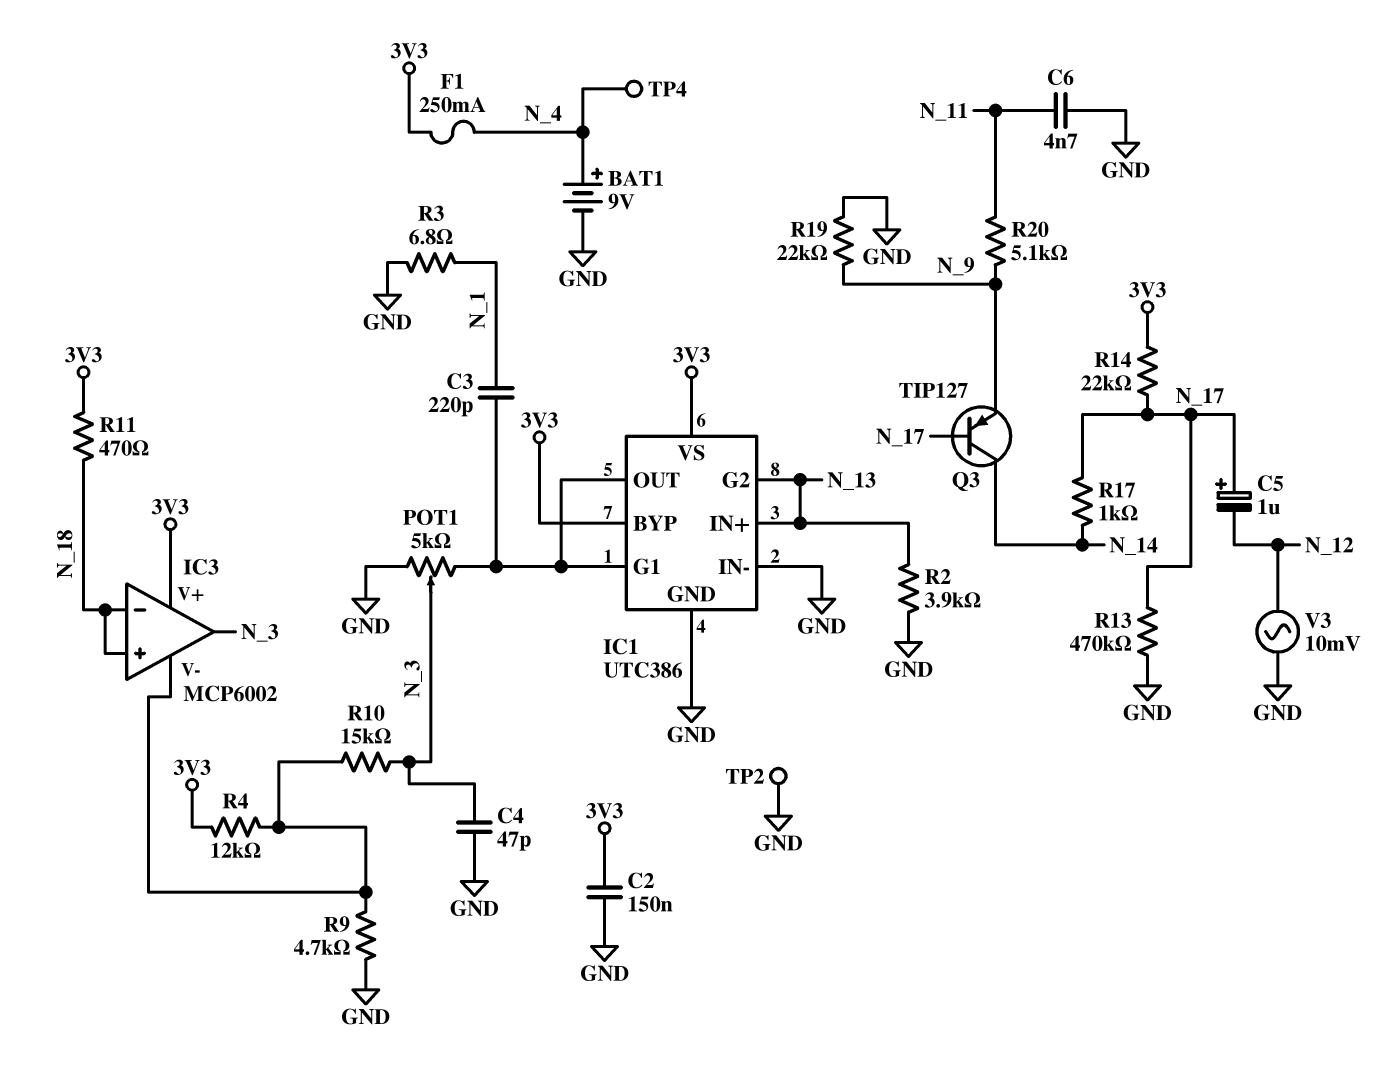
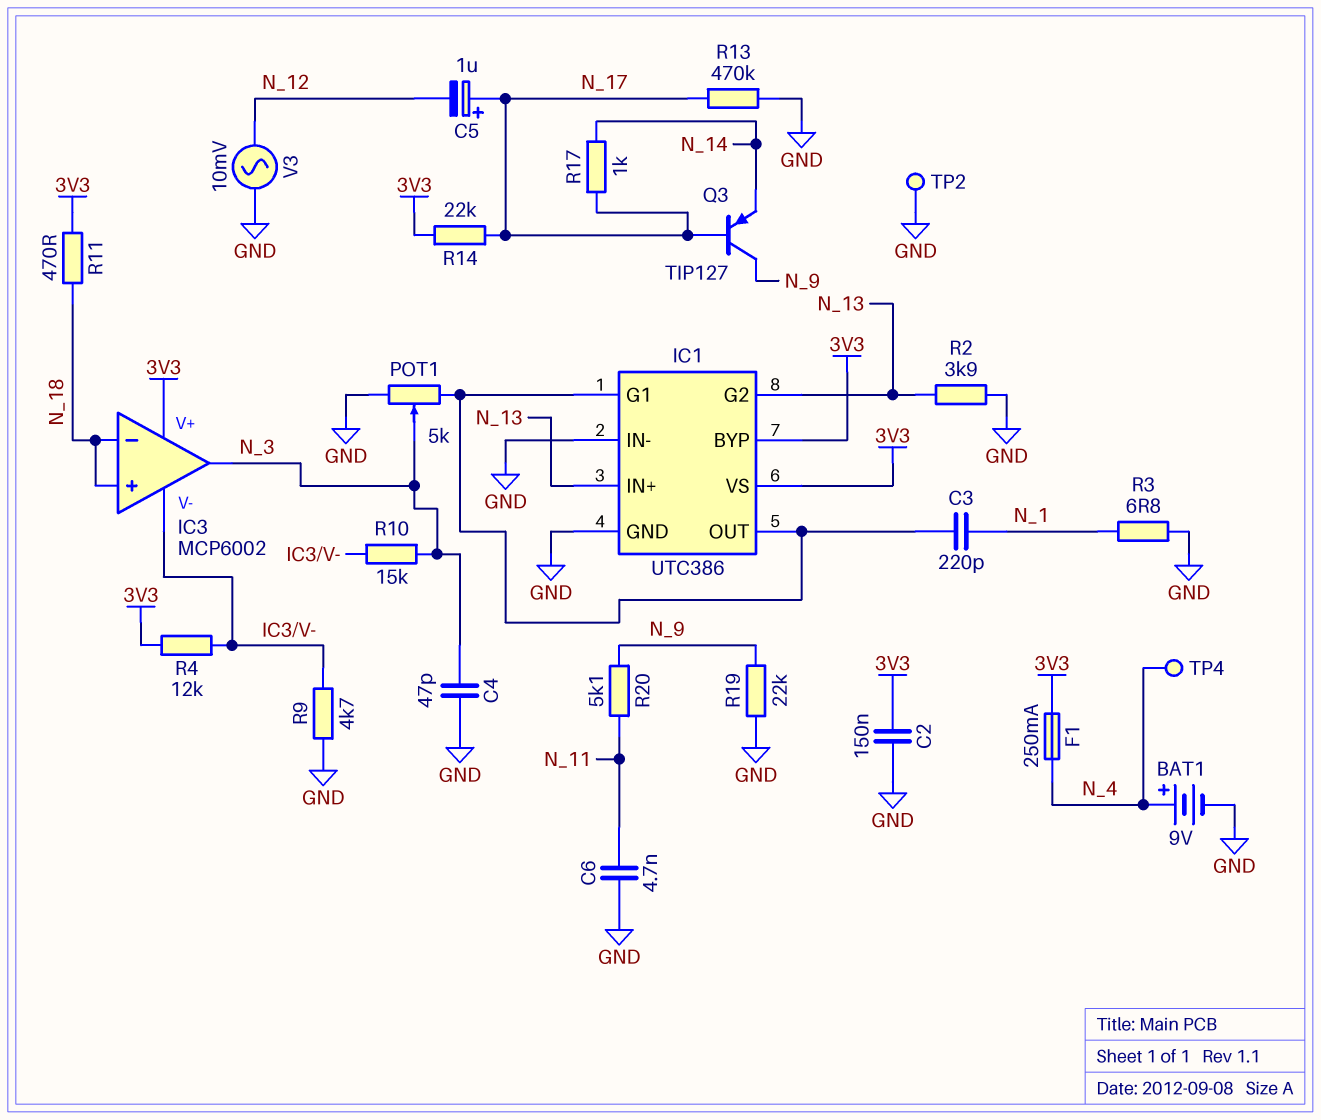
Q3: PNP TIP127 (B N_17, C N_14, E N_9) -> PNP TIP127 (B N_17, C N_9, E N_14)

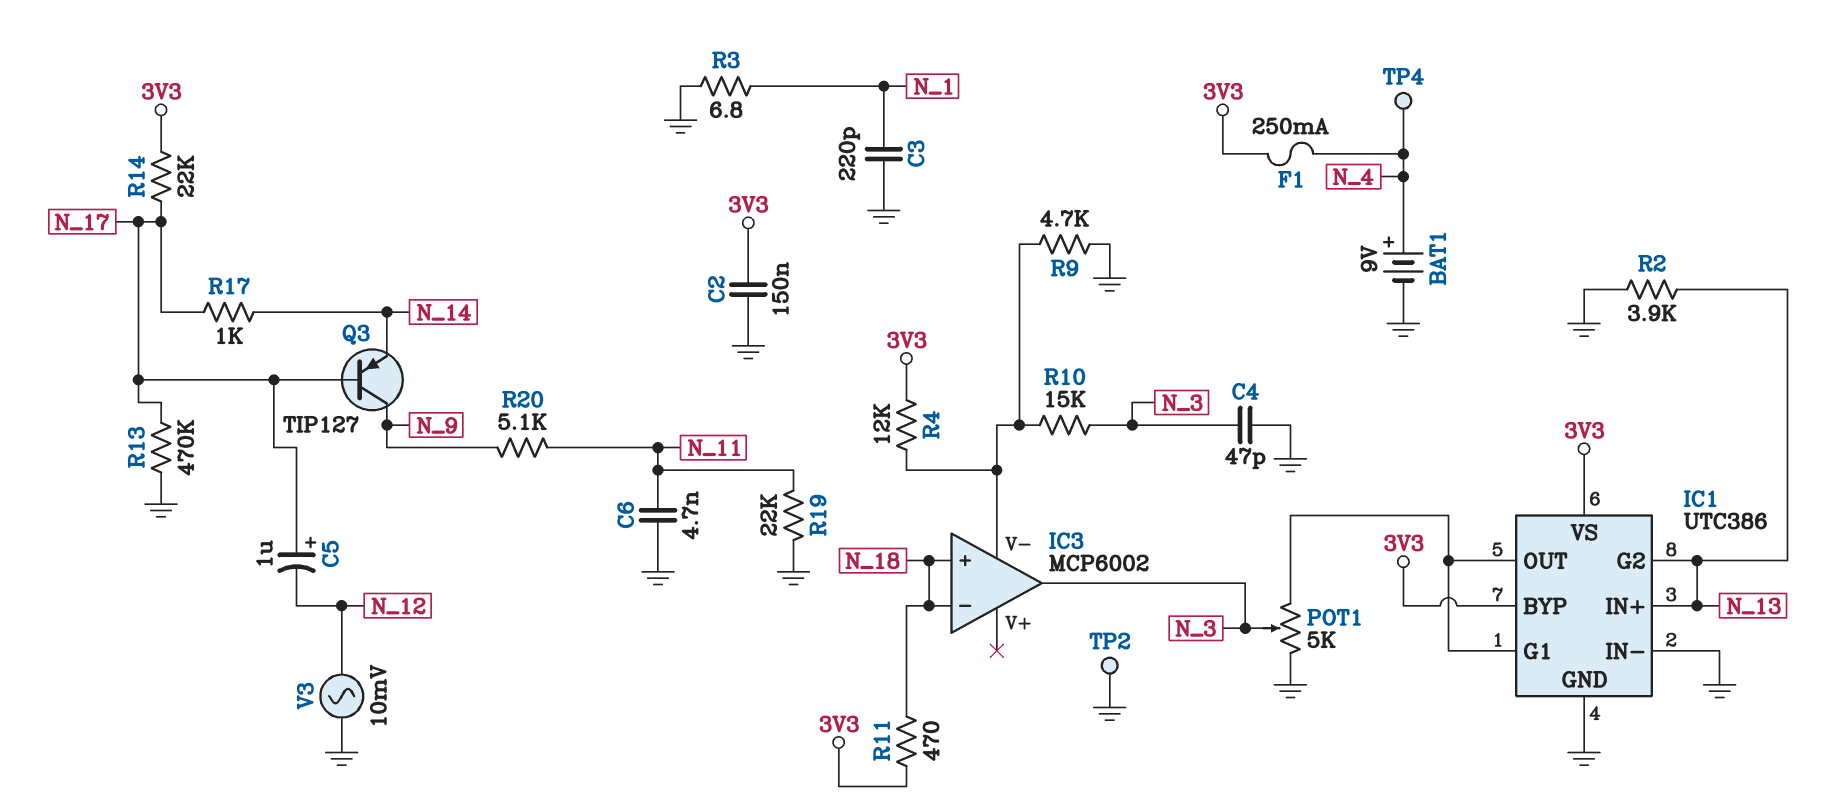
C3: 220pF (IC1/G1, N_1) -> 220pF (GND, N_1)
IC3 pin V+: 3V3 -> none
R19: 22k (GND, N_9) -> 22k (GND, N_11)

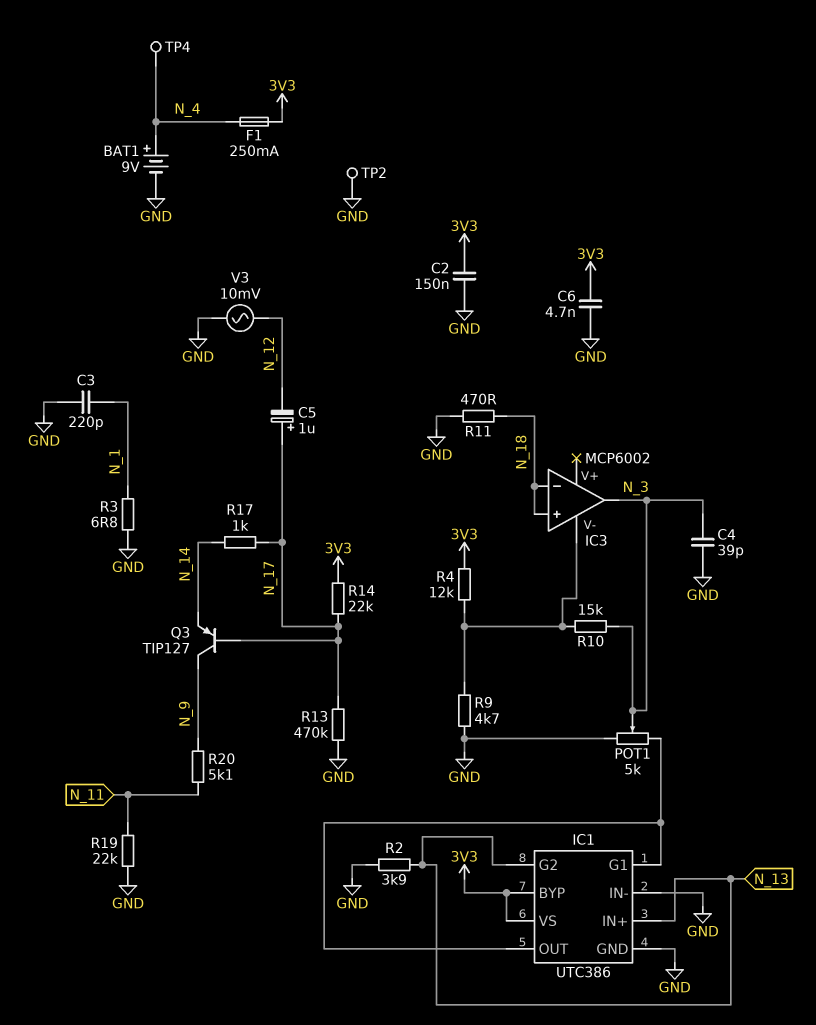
C4: 47pF (GND, N_3) -> 39pF (GND, N_3)
C6: 4.7nF (GND, N_11) -> 4.7nF (3V3, GND)
R11: 470 (3V3, N_18) -> 470 (GND, N_18)

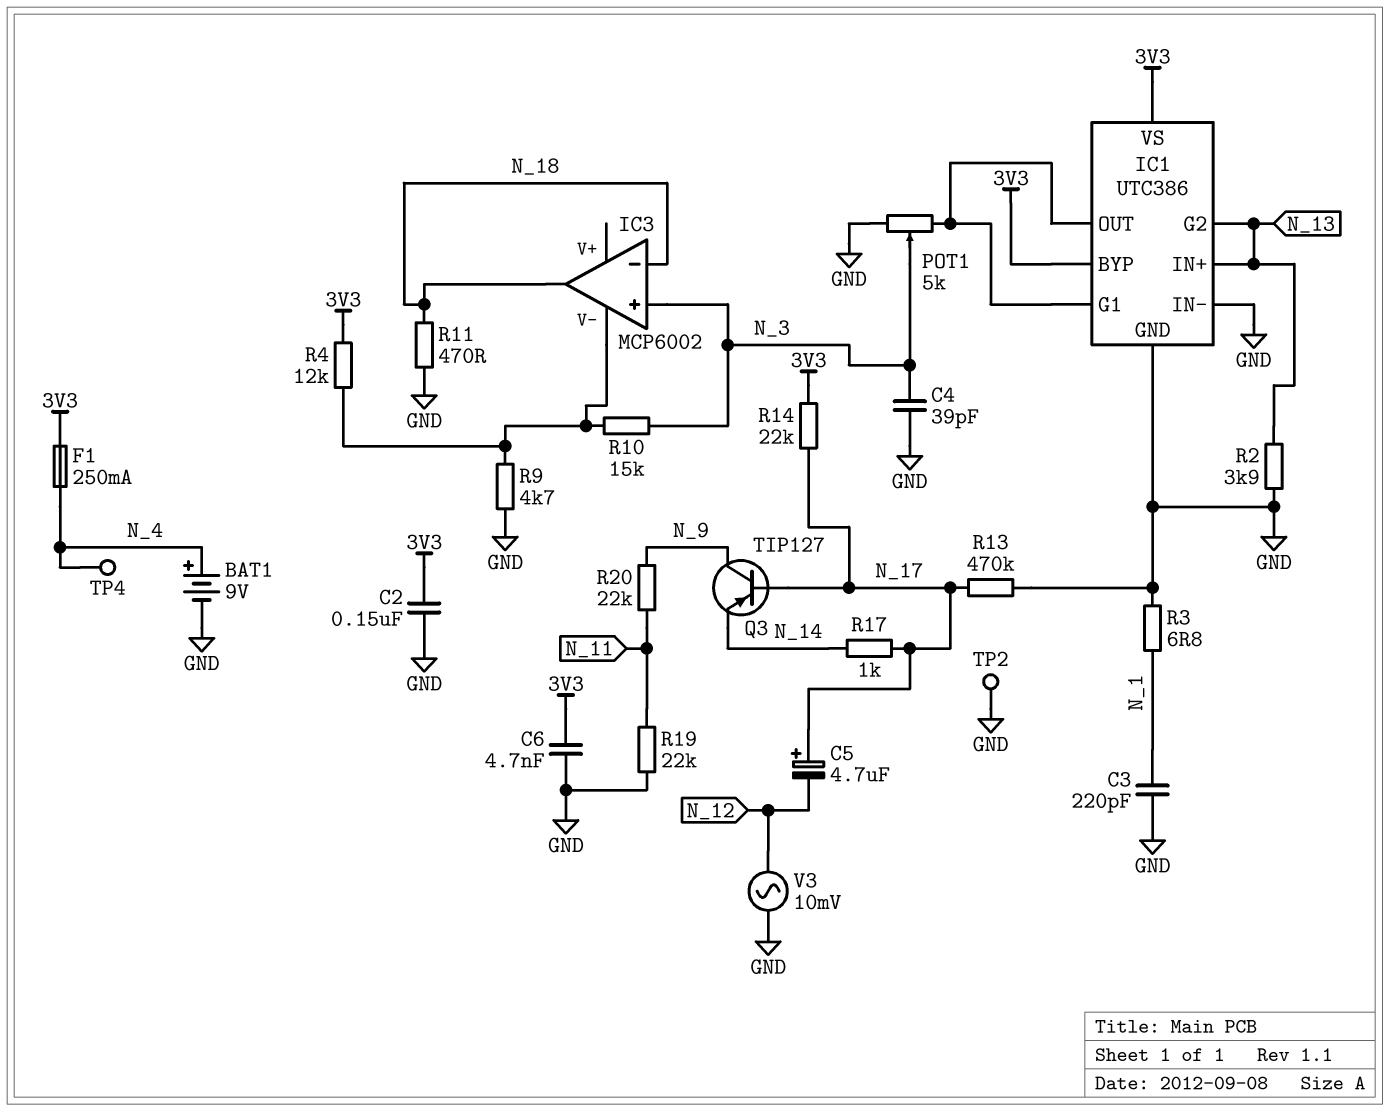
C5: 1uF (plus N_17, minus N_12) -> 4.7uF (plus N_17, minus N_12)
IC3 pin in+: N_18 -> N_3
IC3 pin out: N_3 -> N_18
R20: 5.1k (N_9, N_11) -> 22k (N_9, N_11)

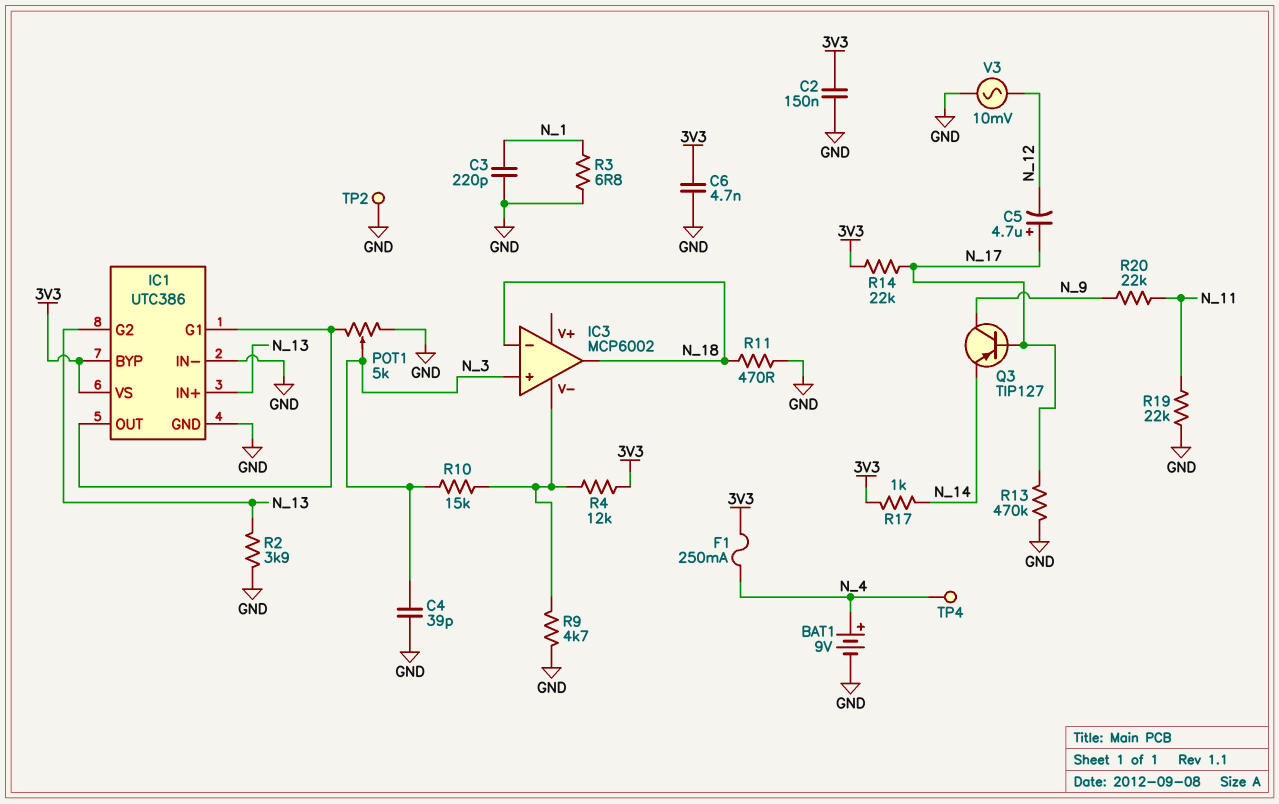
R17: 1k (N_14, N_17) -> 1k (3V3, N_14)

